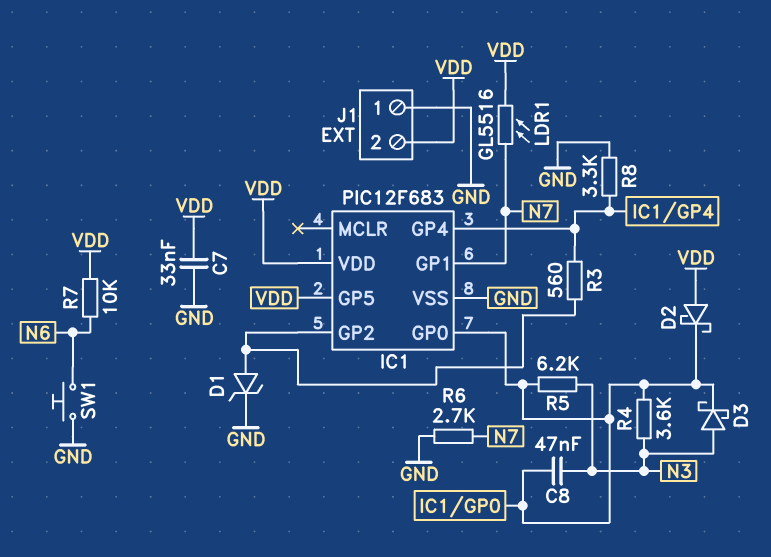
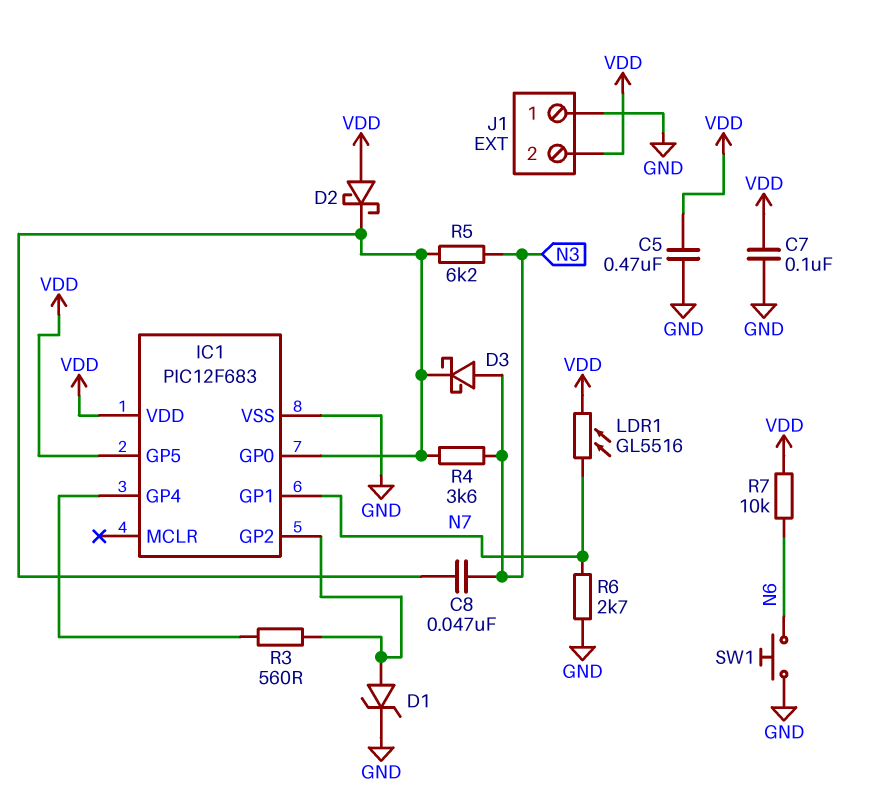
C5: none -> 470nF (GND, VDD)
C7: 33nF (GND, VDD) -> 100nF (GND, VDD)
R8: 3.3k (GND, IC1/GP4) -> none

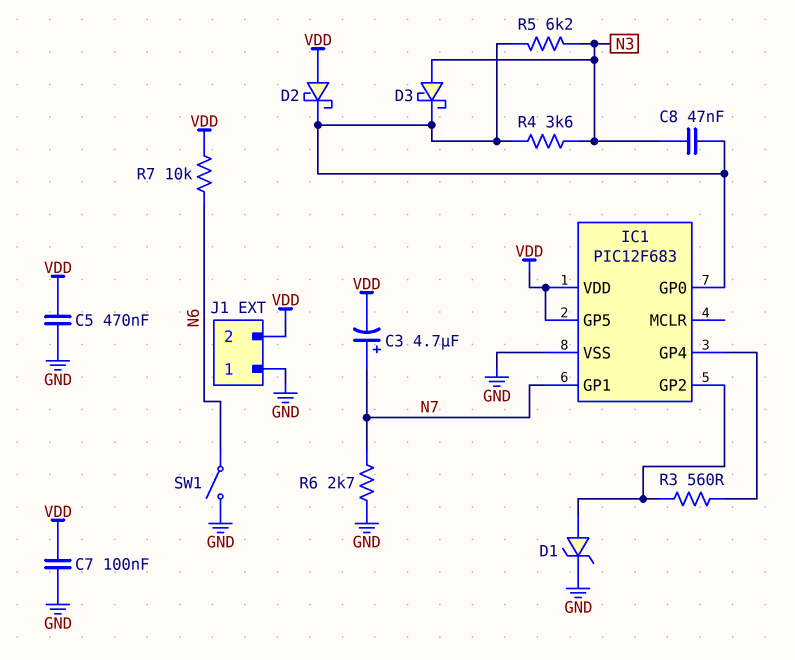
C3: none -> 4.7uF (plus N7, minus VDD)
LDR1: GL5516 (N7, VDD) -> none
SW1: button (GND, N6) -> switch (GND, N6)

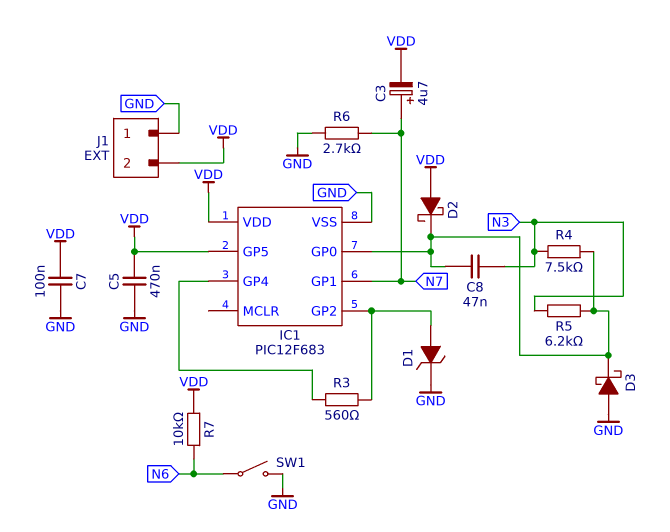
D3: schottky (A N3, K IC1/GP0) -> schottky (A GND, K IC1/GP0)
R4: 3.6k (IC1/GP0, N3) -> 7.5k (IC1/GP0, N3)

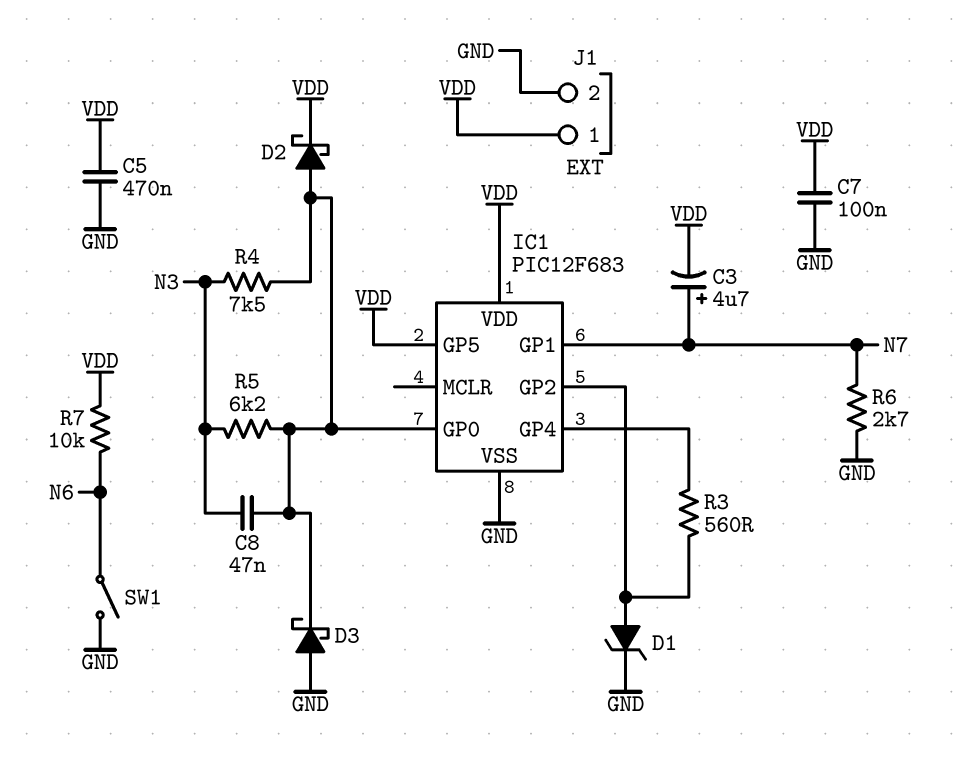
D2: schottky (A VDD, K IC1/GP0) -> schottky (A IC1/GP0, K VDD)
J1 pin 1: GND -> VDD
J1 pin 2: VDD -> GND

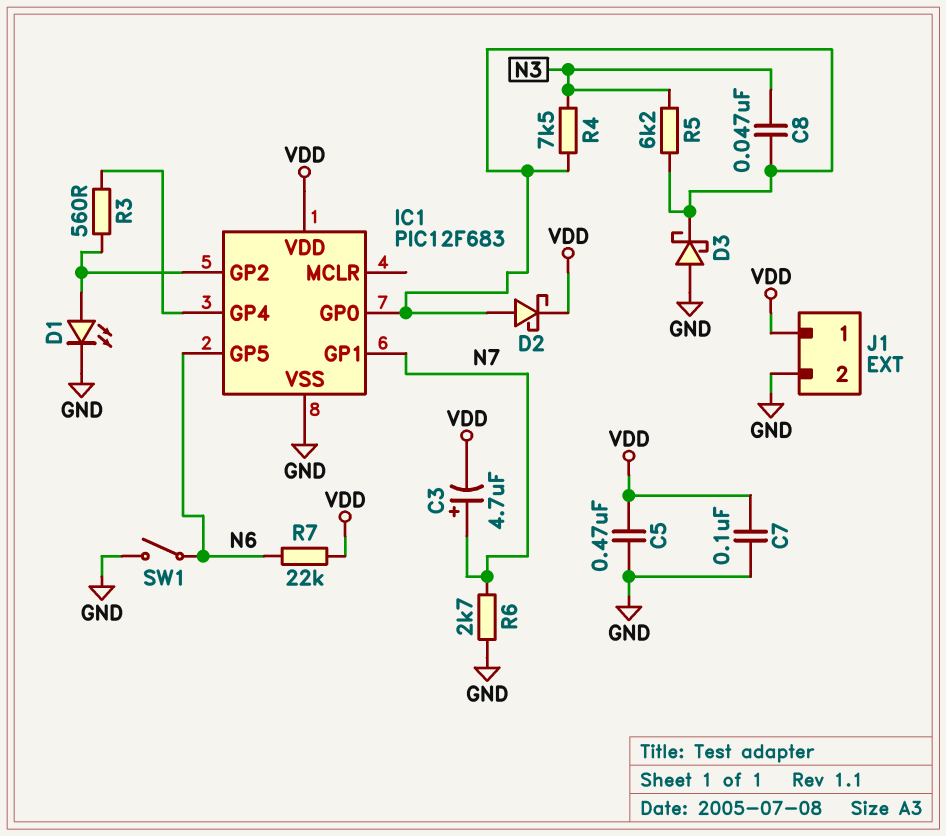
D1: zener (A IC1/GP2, K GND) -> LED (A IC1/GP2, K GND)
IC1 pin GP5: VDD -> N6
R7: 10k (N6, VDD) -> 22k (N6, VDD)

